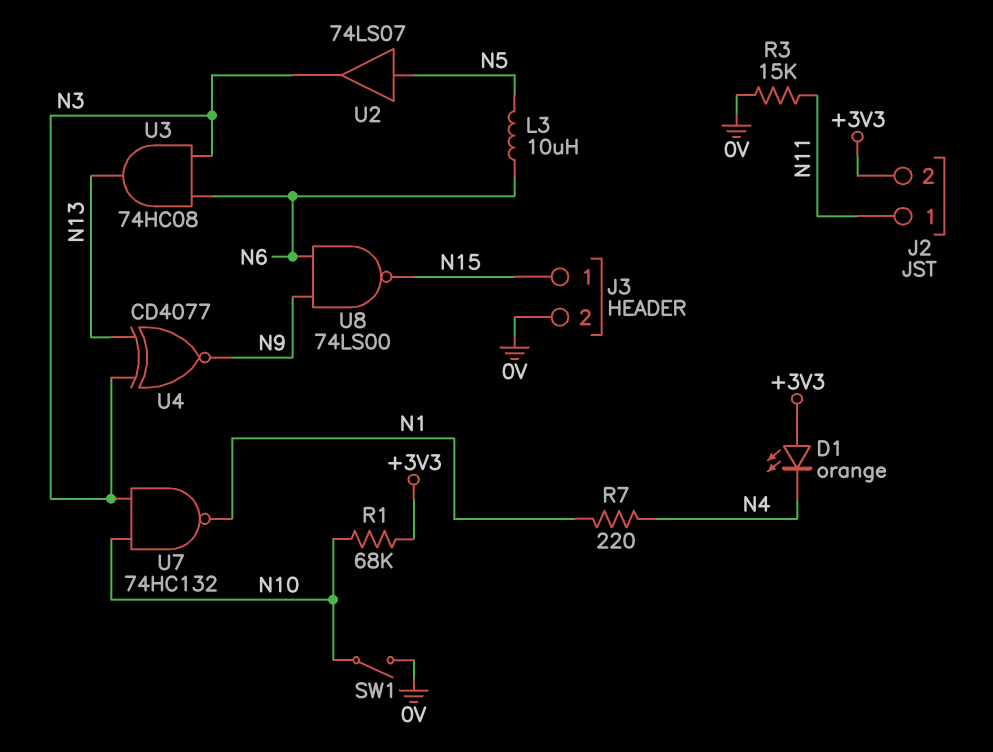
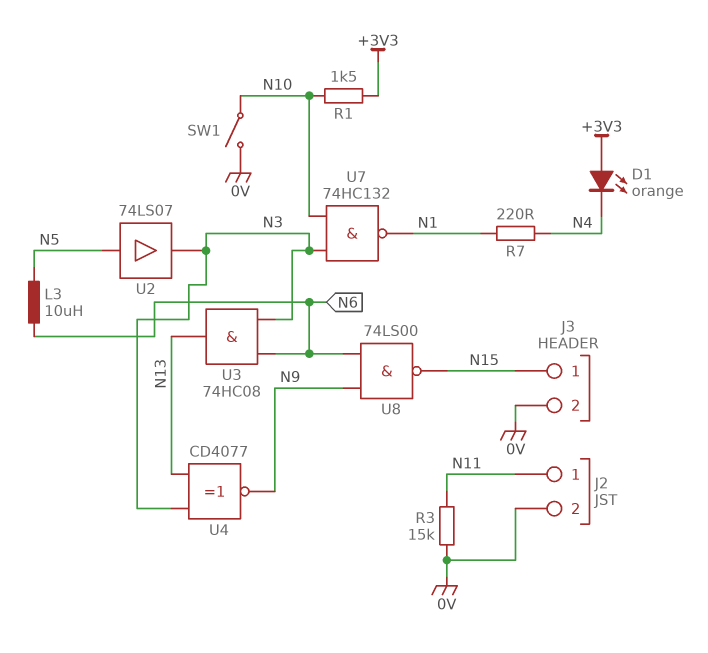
J2 pin 2: +3V3 -> 0V
R1: 68k (+3V3, N10) -> 1.5k (+3V3, N10)

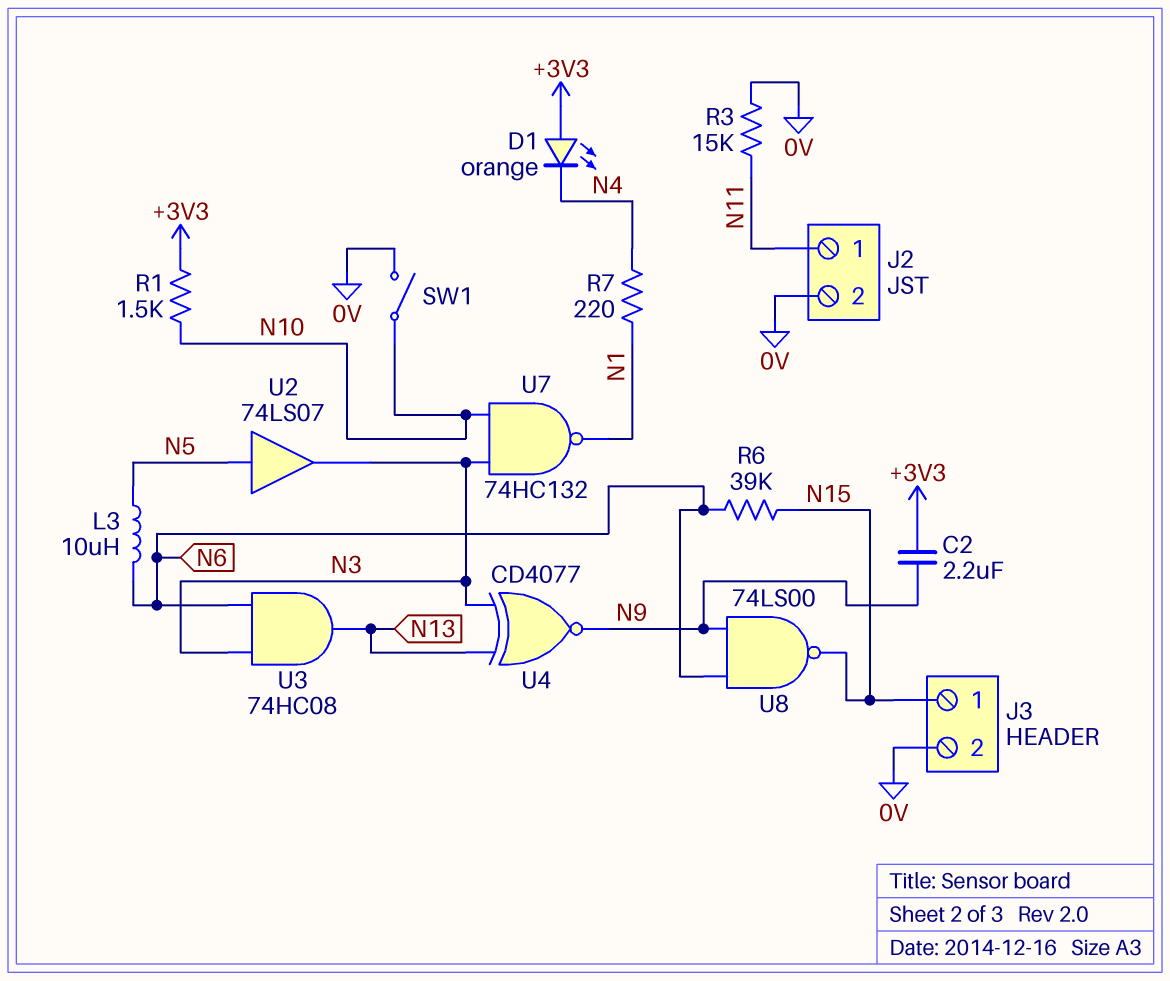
C2: none -> 2.2uF (+3V3, N9)
R6: none -> 39k (N6, N15)

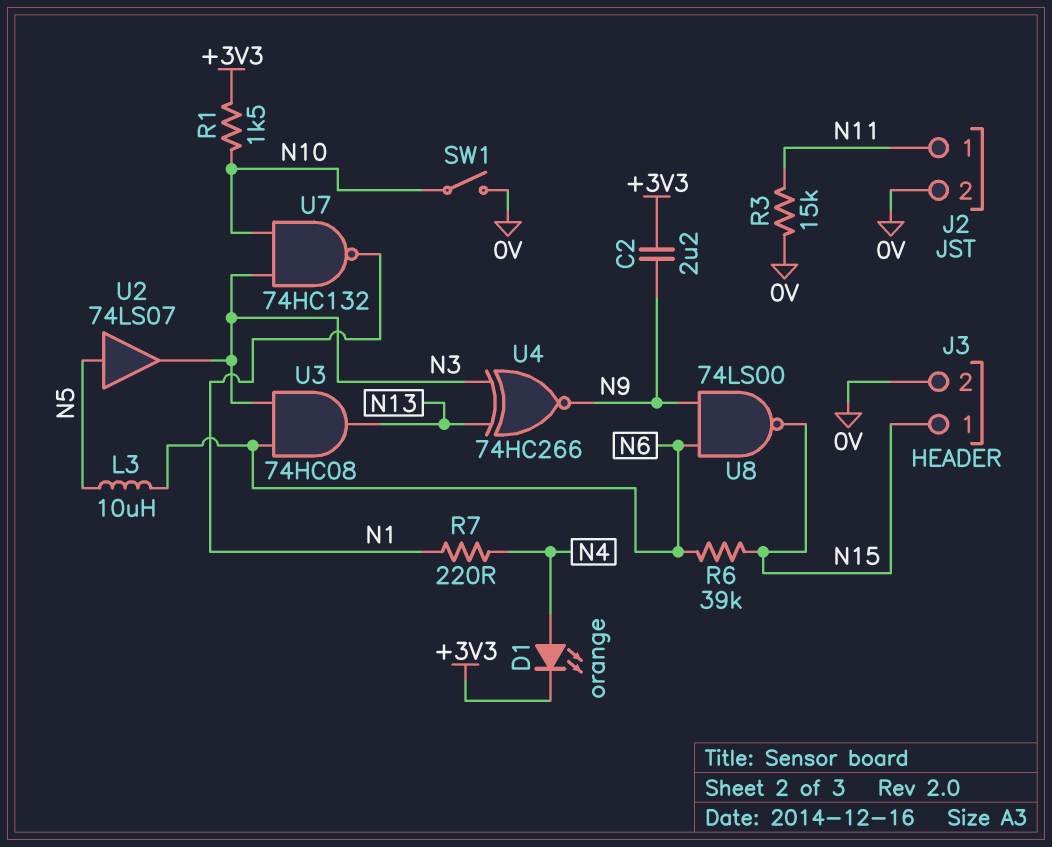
D1: LED orange (A +3V3, K N4) -> LED orange (A N4, K +3V3)
U4: XNOR CD4077 (in N3, in N13, out N9) -> XNOR 74HC266 (in N3, in N13, out N9)

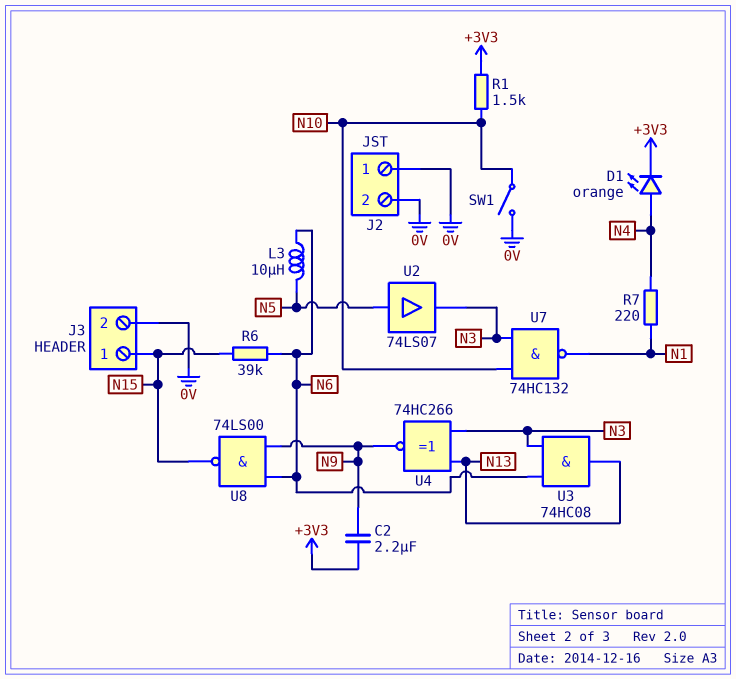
J2 pin 1: N11 -> 0V
R3: 15k (0V, N11) -> none

